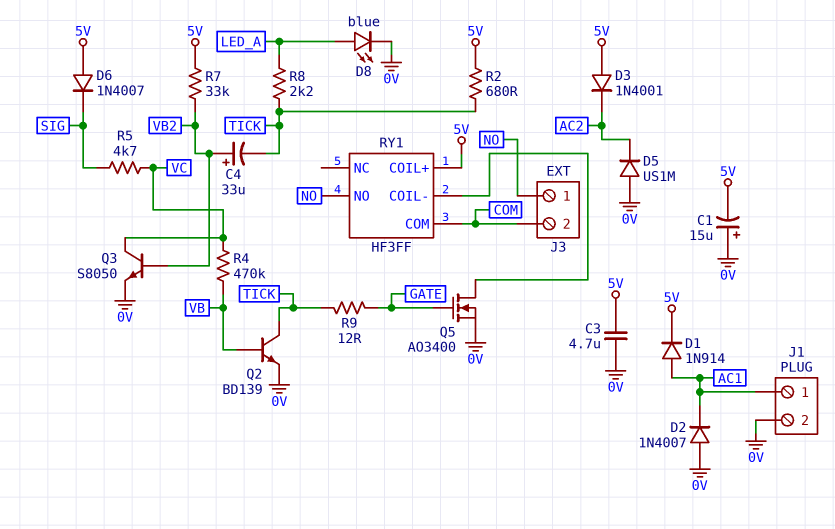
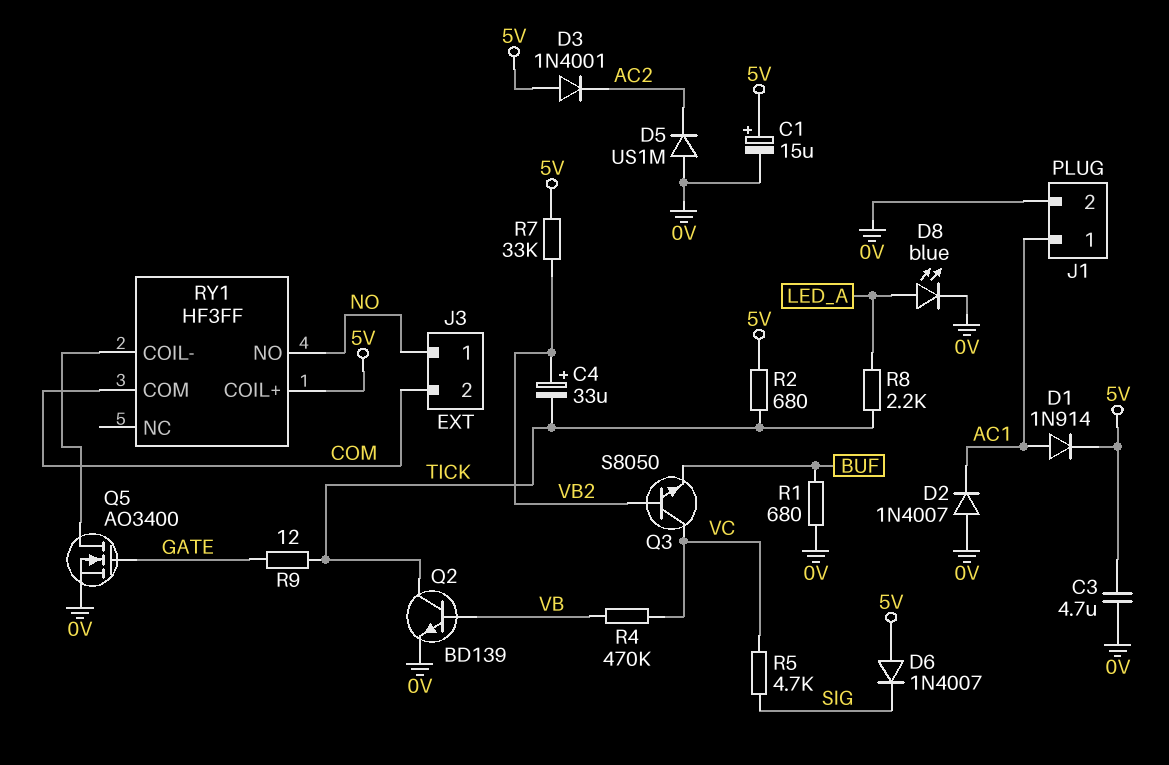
C1: 15uF (plus 0V, minus 5V) -> 15uF (plus 5V, minus 0V)
Q3: NPN S8050 (B VB2, C VC, E 0V) -> NPN S8050 (B VB2, C VC, E BUF)
R1: none -> 680 (0V, BUF)

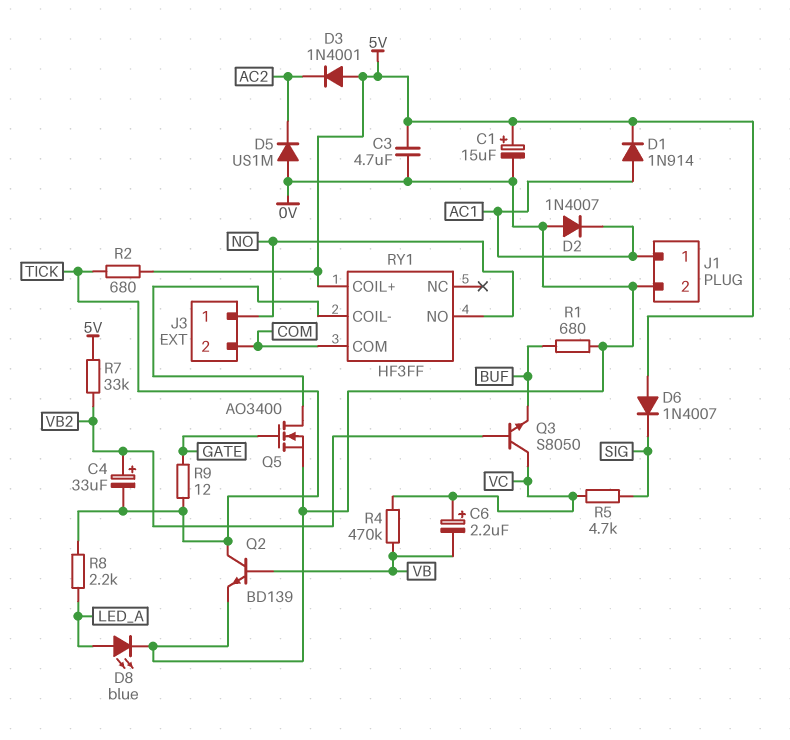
C6: none -> 2.2uF (plus VC, minus VB)

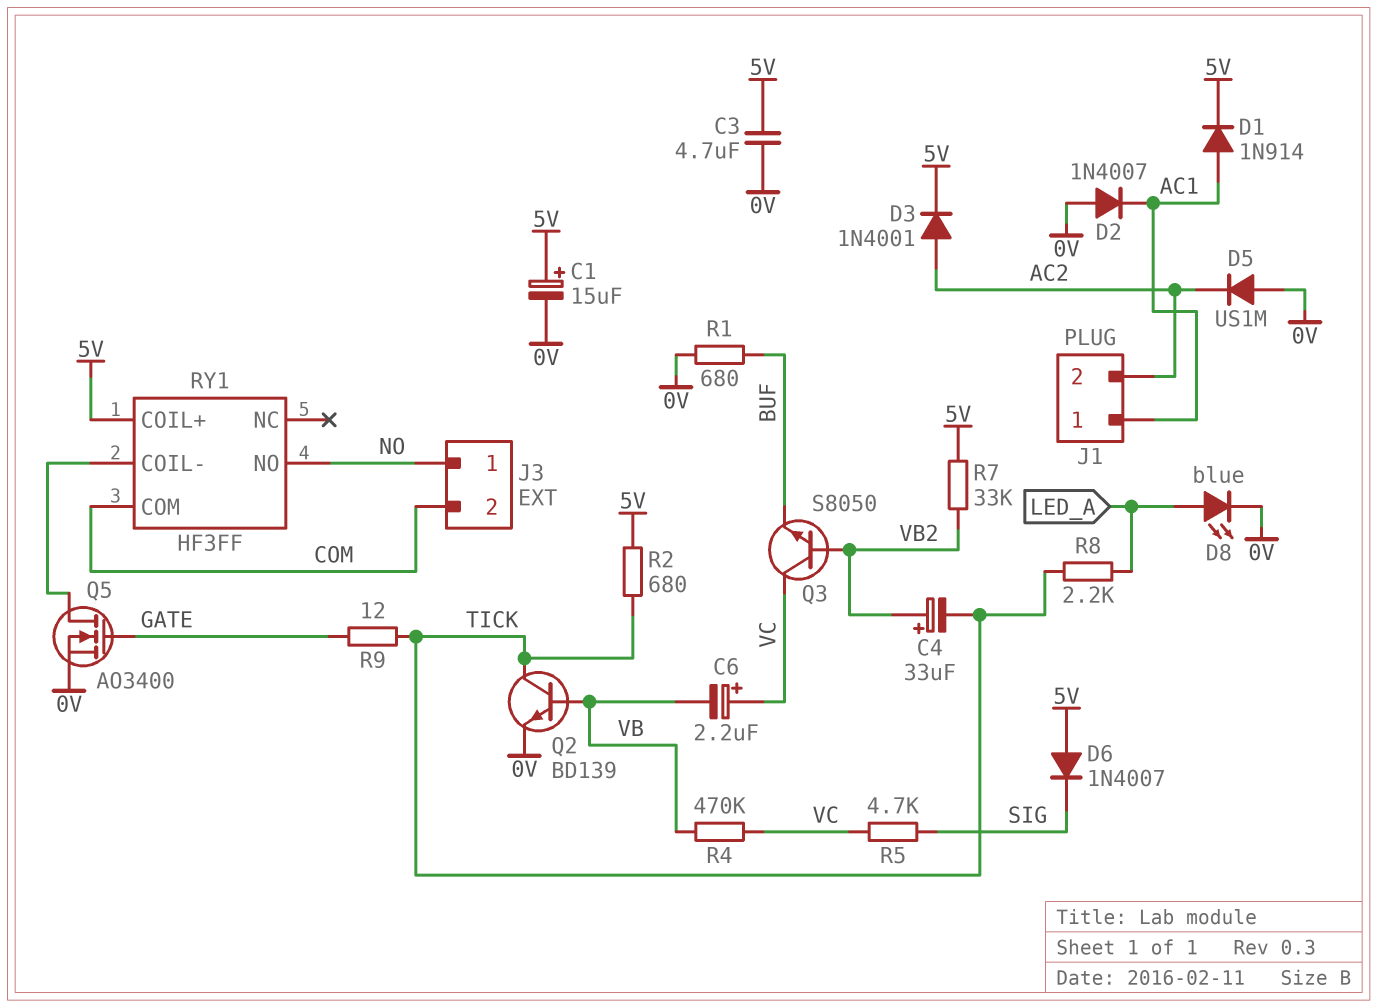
D3: diode 1N4001 (A 5V, K AC2) -> diode 1N4001 (A AC2, K 5V)
J1 pin 2: 0V -> AC2

